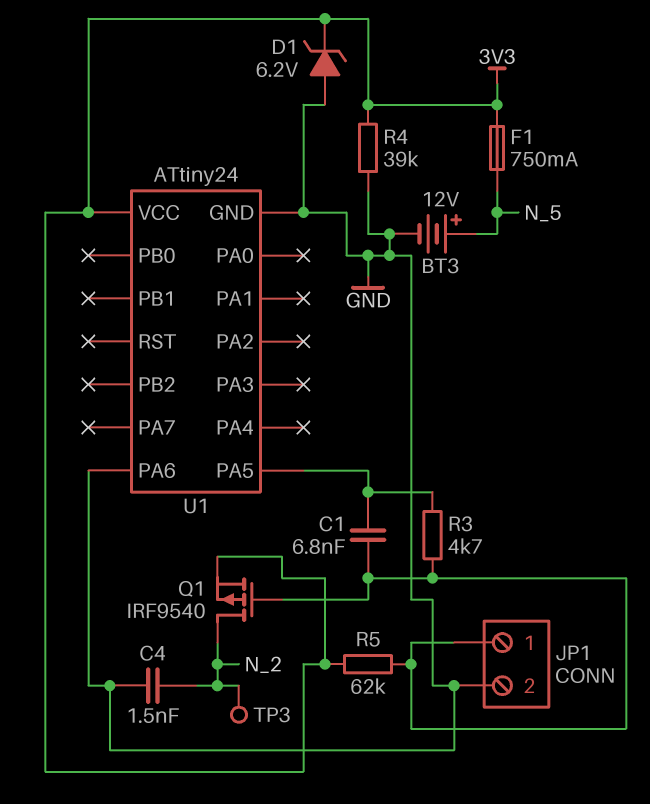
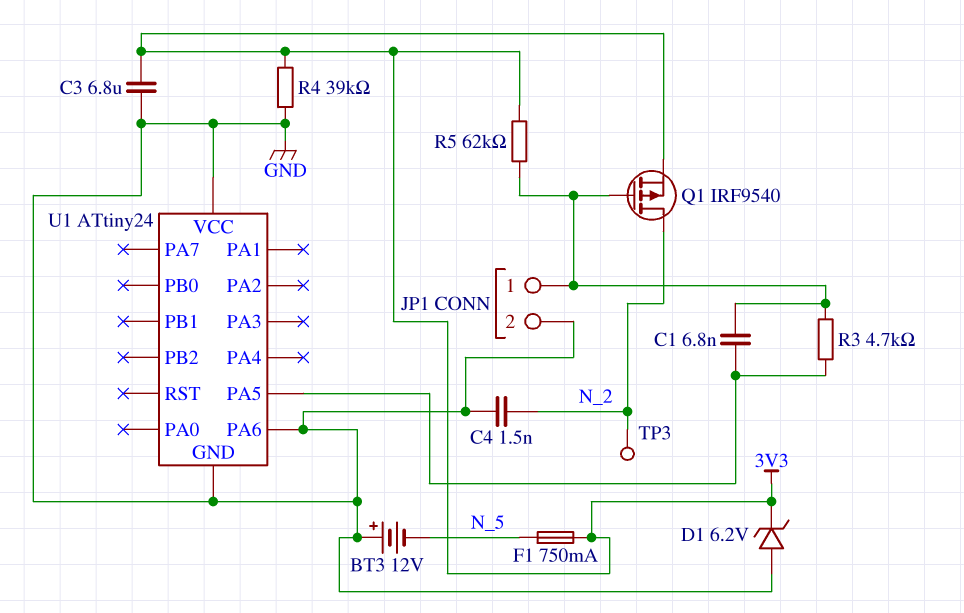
BT3: 12V (plus N_5, minus GND) -> 12V (plus GND, minus N_5)
C3: none -> 6.8uF (3V3, GND)
U1 pin VCC: 3V3 -> GND

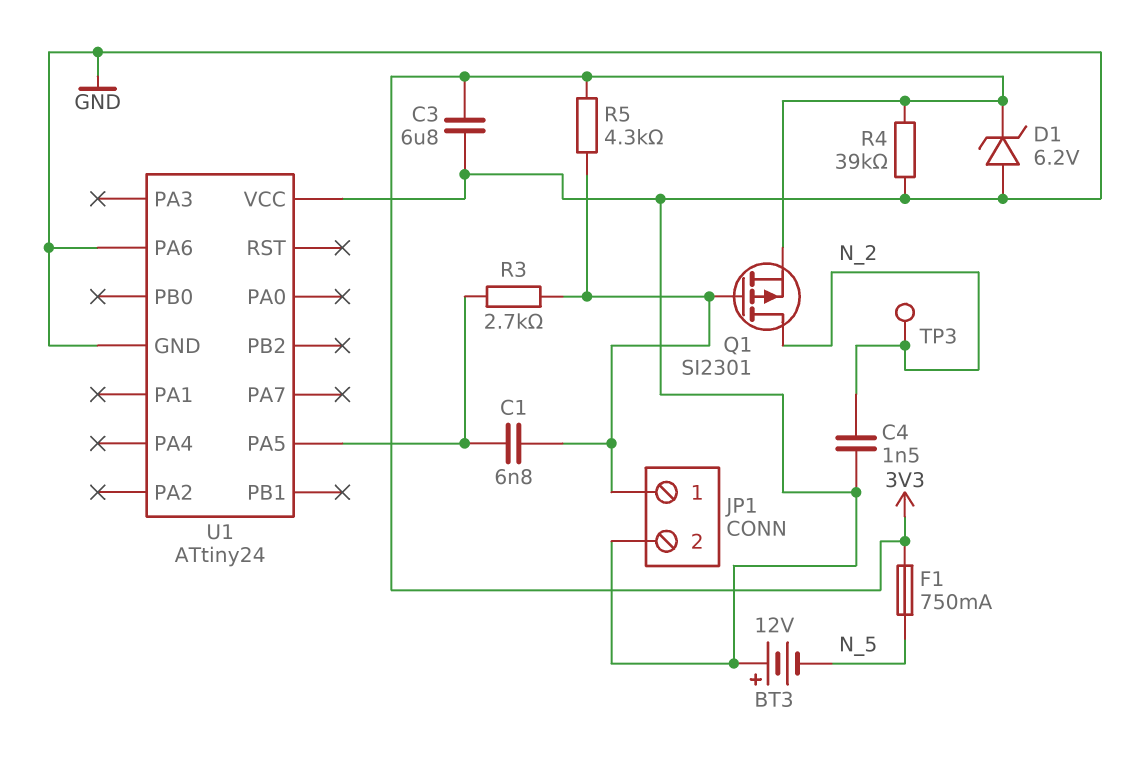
Q1: PMOS IRF9540 (G JP1/1, D N_2, S 3V3) -> PMOS SI2301 (G JP1/1, D N_2, S 3V3)
R3: 4.7k (JP1/1, U1/PA5) -> 2.7k (JP1/1, U1/PA5)
R5: 62k (3V3, JP1/1) -> 4.3k (3V3, JP1/1)

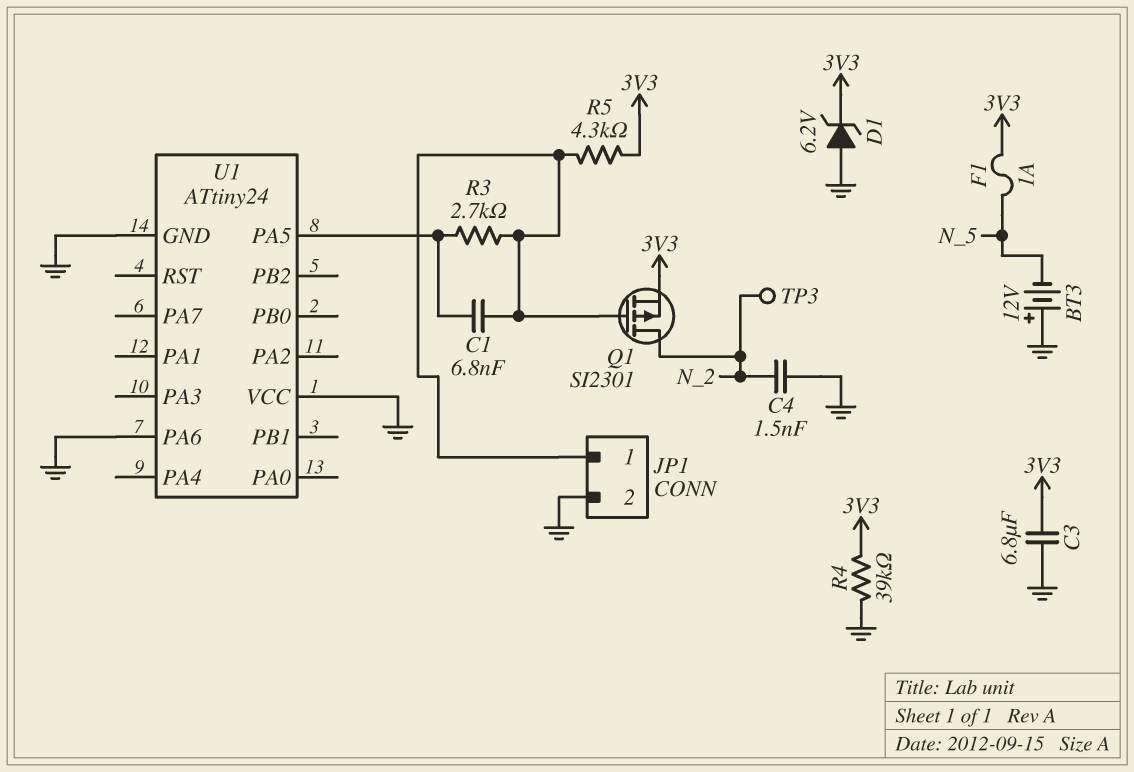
F1: 750mA (3V3, N_5) -> 1A (3V3, N_5)

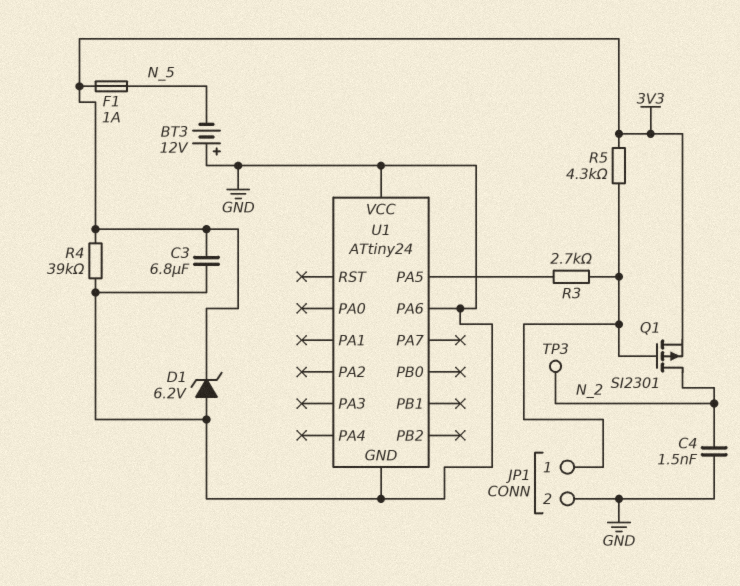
C1: 6.8nF (JP1/1, U1/PA5) -> none

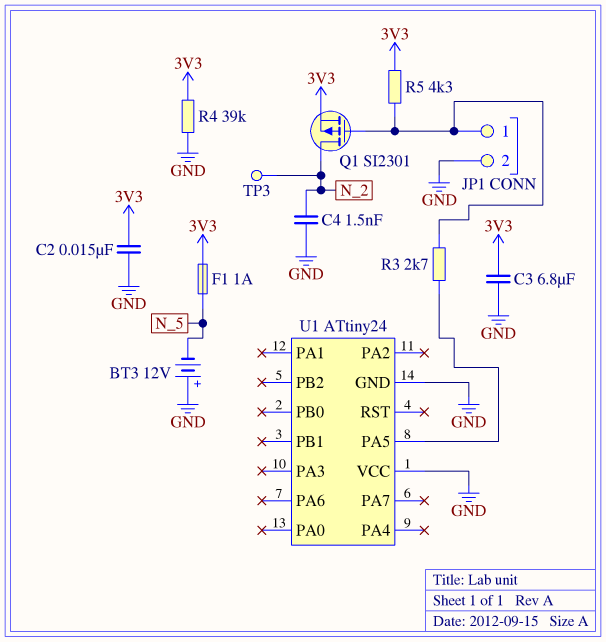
C2: none -> 15nF (3V3, GND)
D1: zener 6.2V (A GND, K 3V3) -> none
U1 pin PA6: GND -> none

